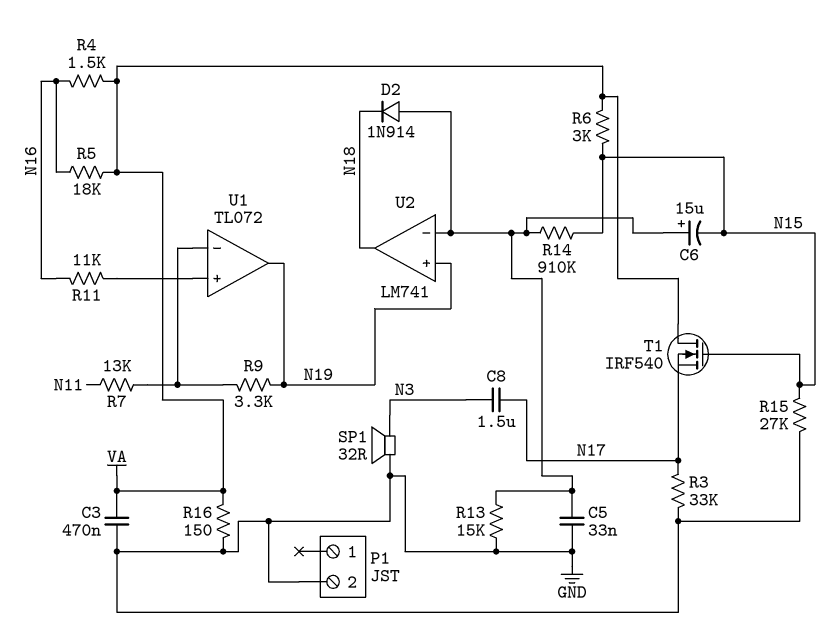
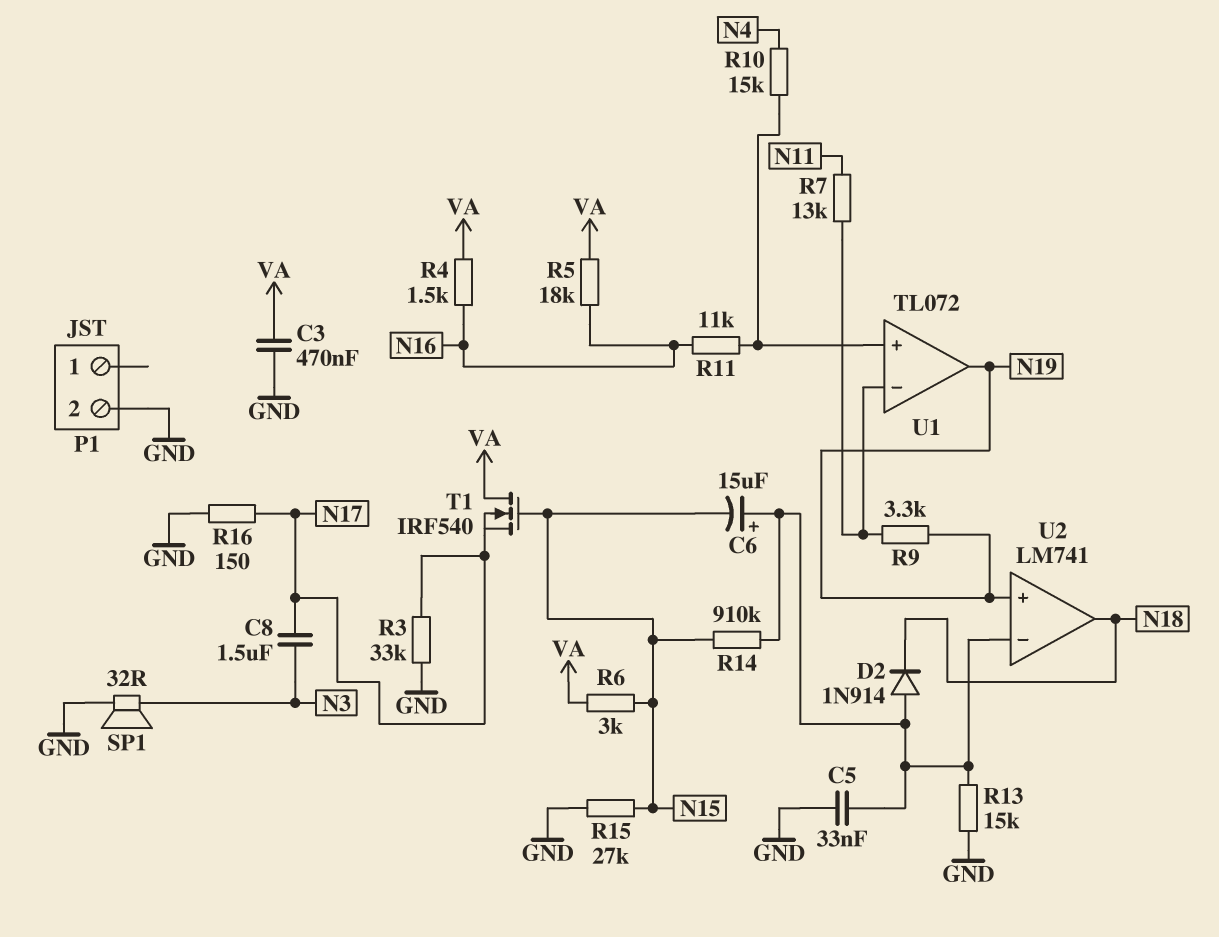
R10: none -> 15k (N4, U1/in+)
R16: 150 (GND, VA) -> 150 (GND, N17)

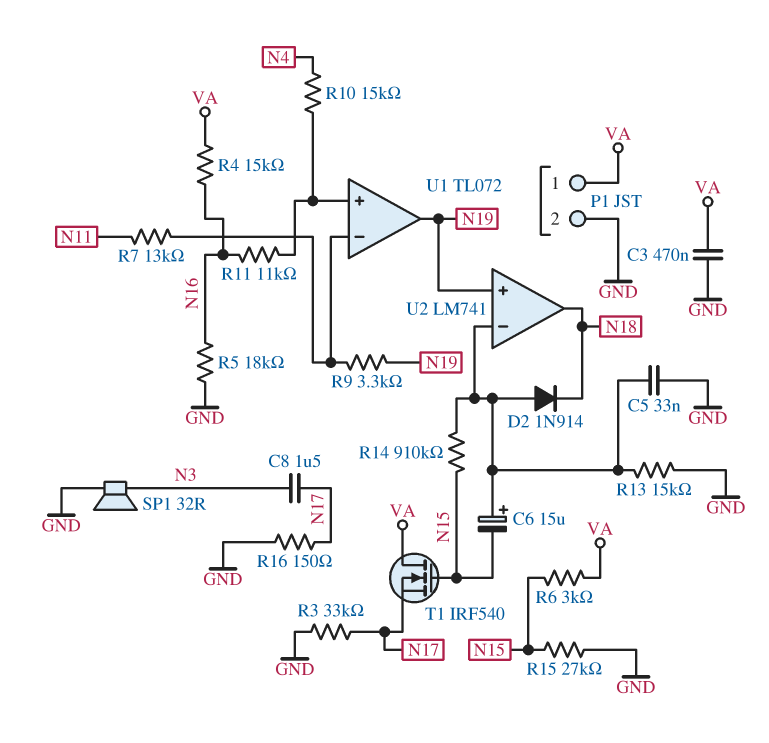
P1 pin 1: none -> VA
R4: 1.5k (N16, VA) -> 15k (N16, VA)
R5: 18k (N16, VA) -> 18k (GND, N16)

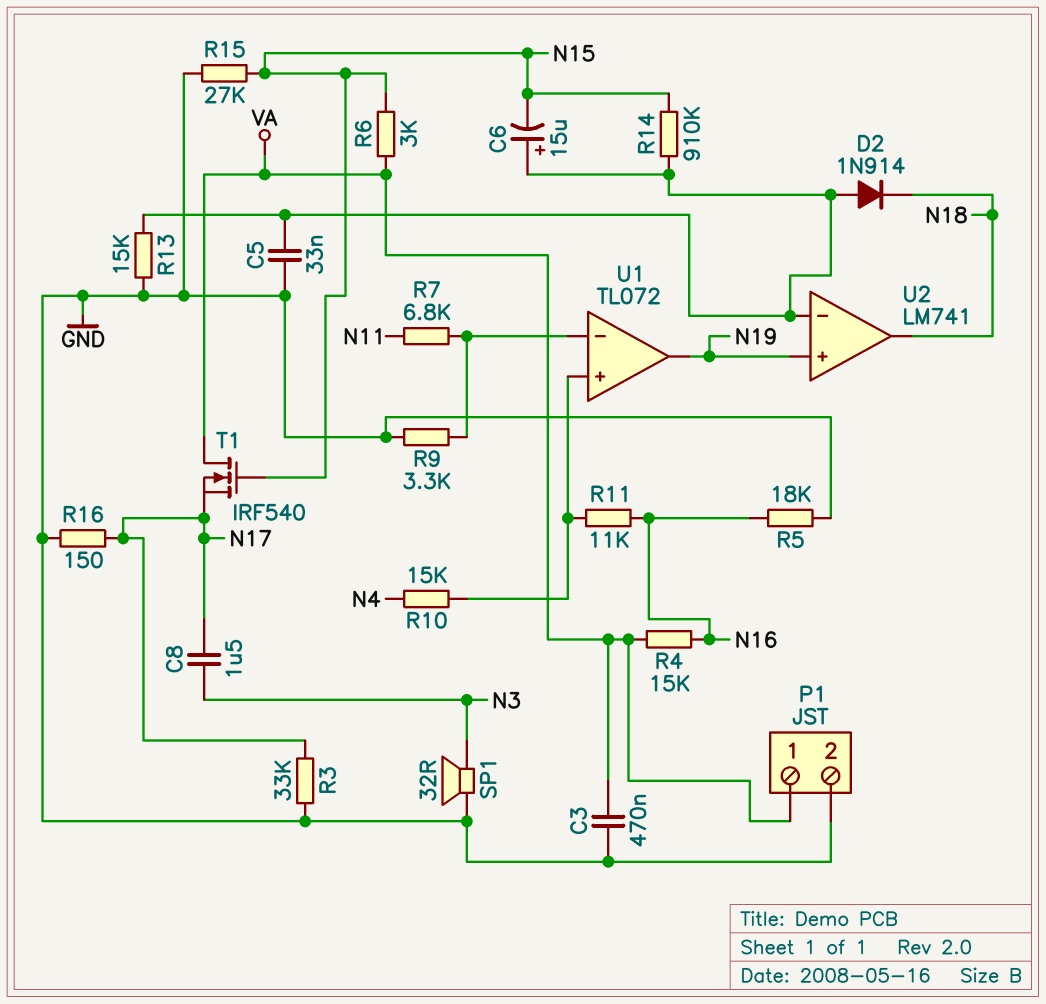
R7: 13k (N11, U1/in-) -> 6.8k (N11, U1/in-)
R9: 3.3k (N19, U1/in-) -> 3.3k (GND, U1/in-)

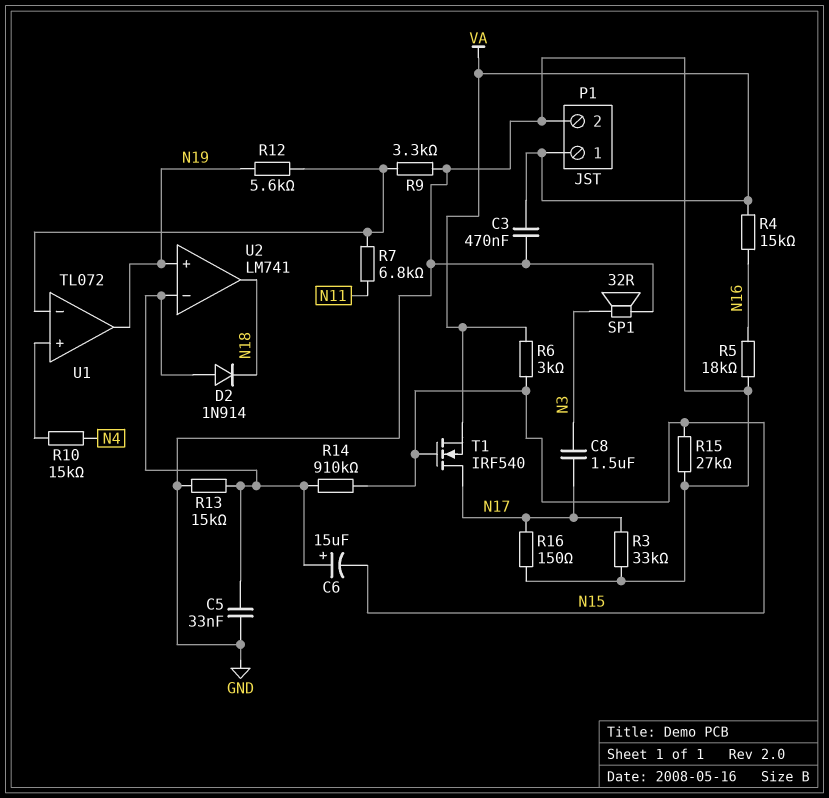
R11: 11k (N16, U1/in+) -> none
R12: none -> 5.6k (N19, U1/in-)
T1: NMOS IRF540 (G N15, D VA, S N17) -> NMOS IRF540 (G N15, D N17, S VA)

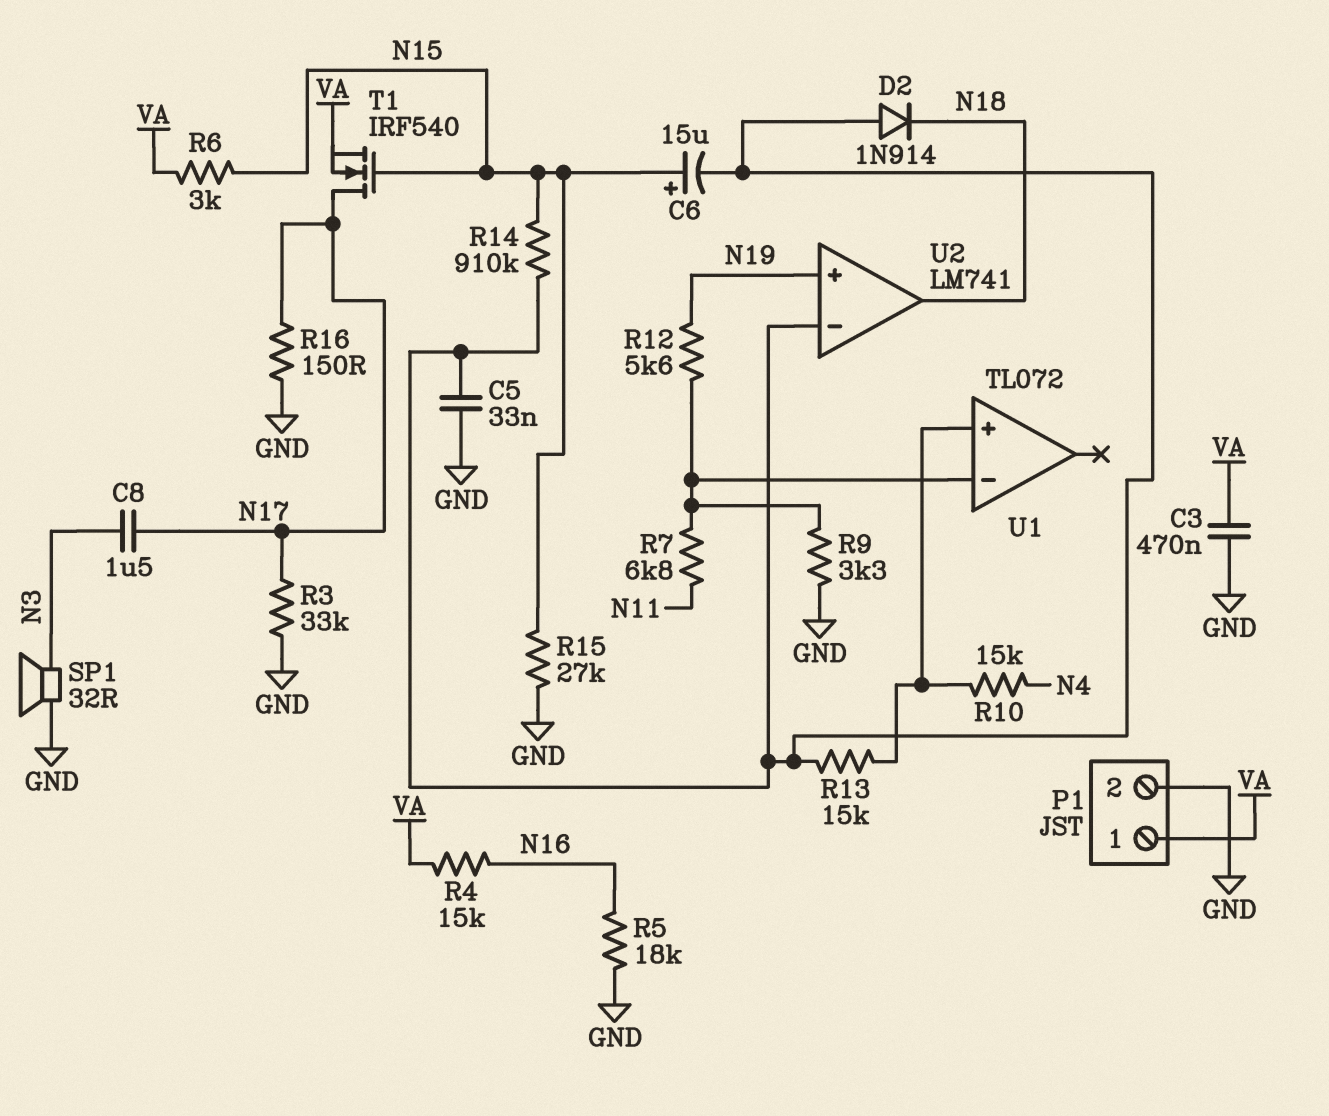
C6: 15uF (plus U2/in-, minus N15) -> 15uF (plus N15, minus U2/in-)
R13: 15k (GND, U2/in-) -> 15k (U1/in+, U2/in-)
U1 pin out: N19 -> none

